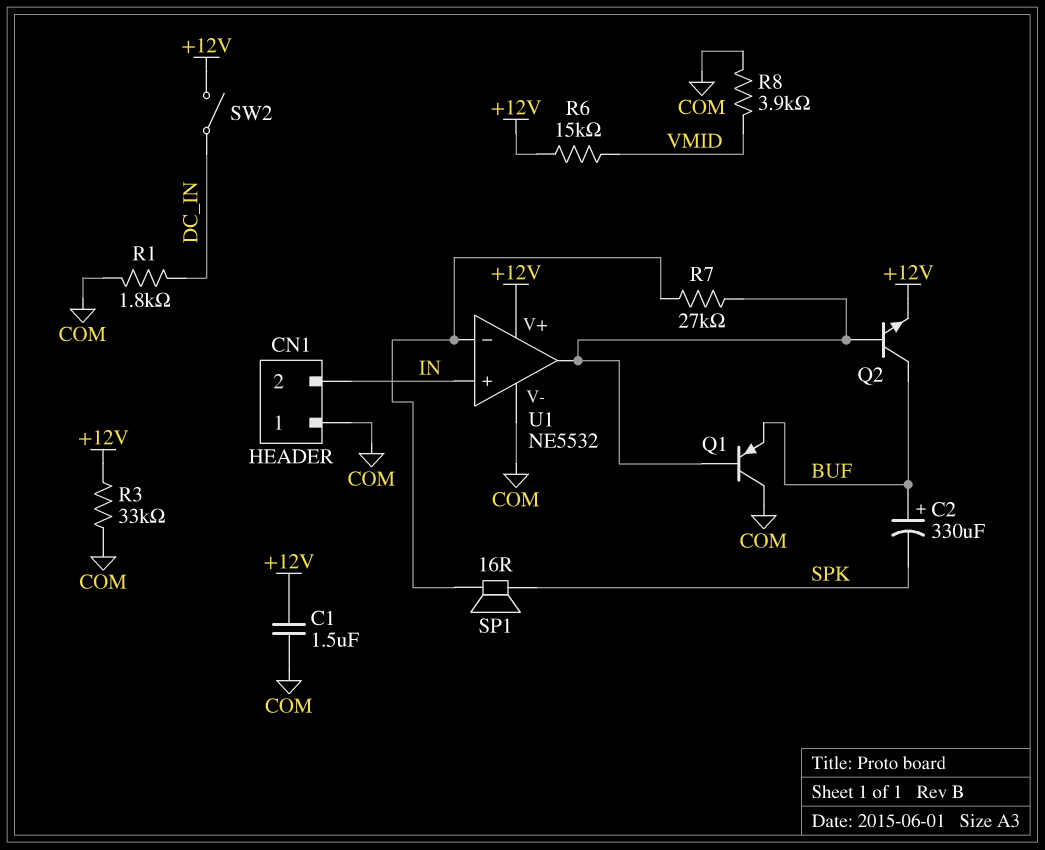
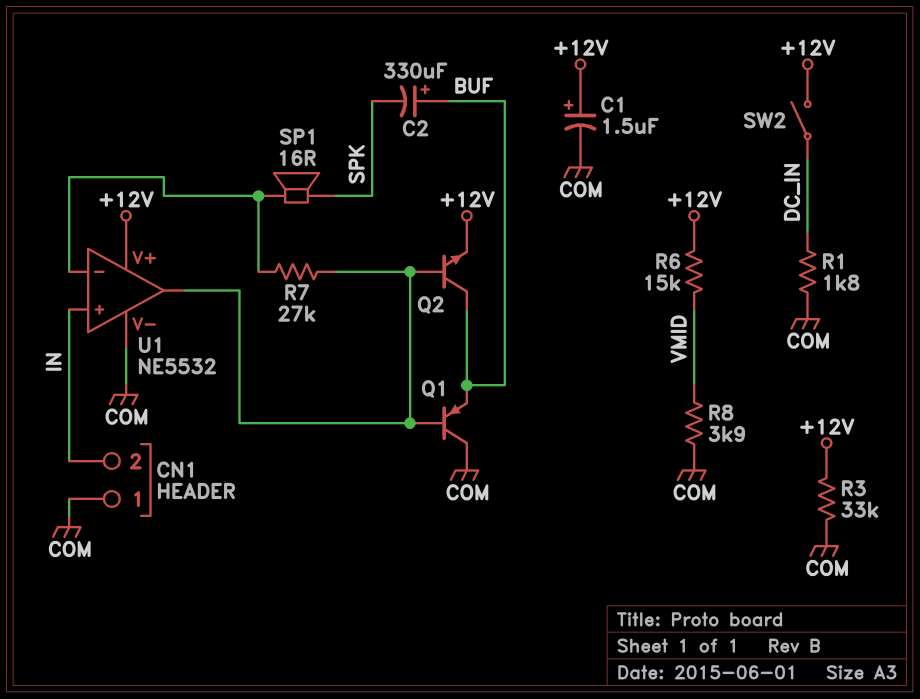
C1: 1.5uF (+12V, COM) -> 1.5uF (plus +12V, minus COM)

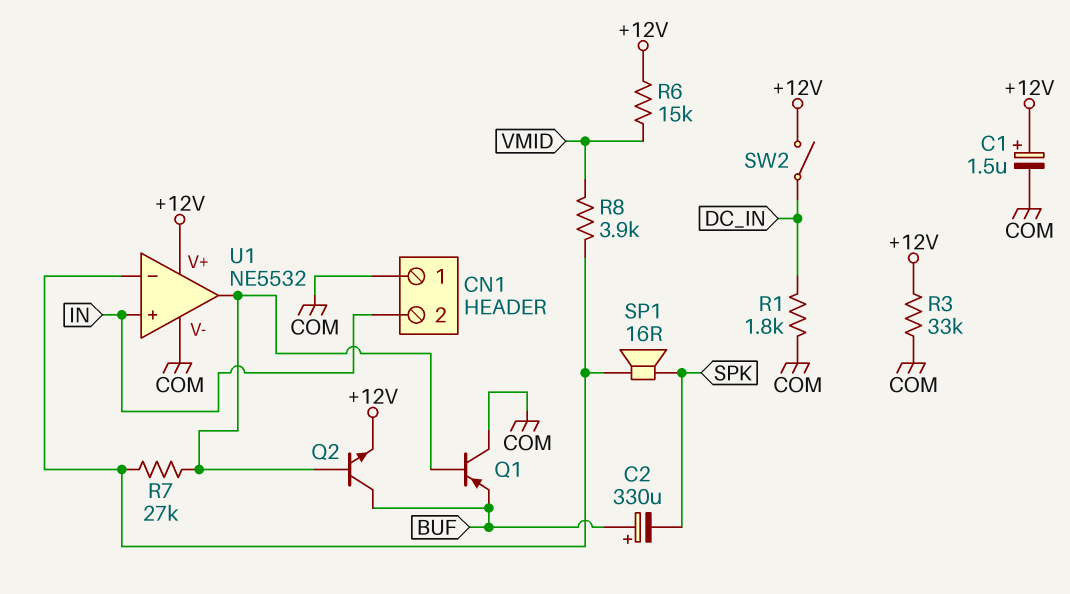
R8: 3.9k (COM, VMID) -> 3.9k (U1/in-, VMID)

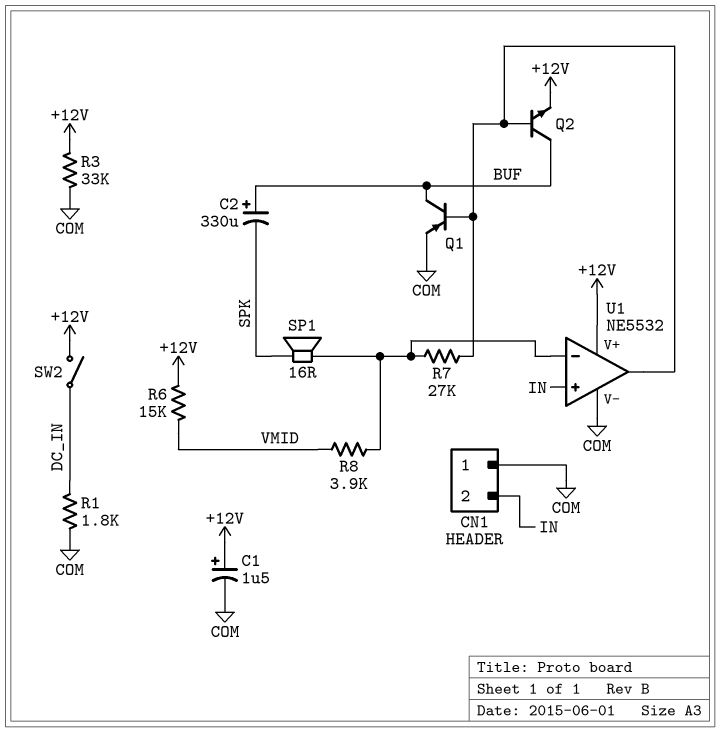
Q1: PNP (B U1/out, C COM, E BUF) -> PNP (B U1/out, C BUF, E COM)

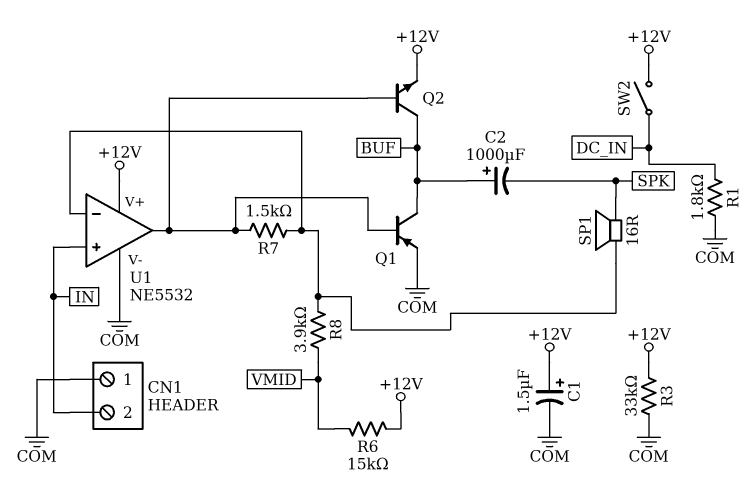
C2: 330uF (plus BUF, minus SPK) -> 1000uF (plus BUF, minus SPK)
R7: 27k (U1/in-, U1/out) -> 1.5k (U1/in-, U1/out)

